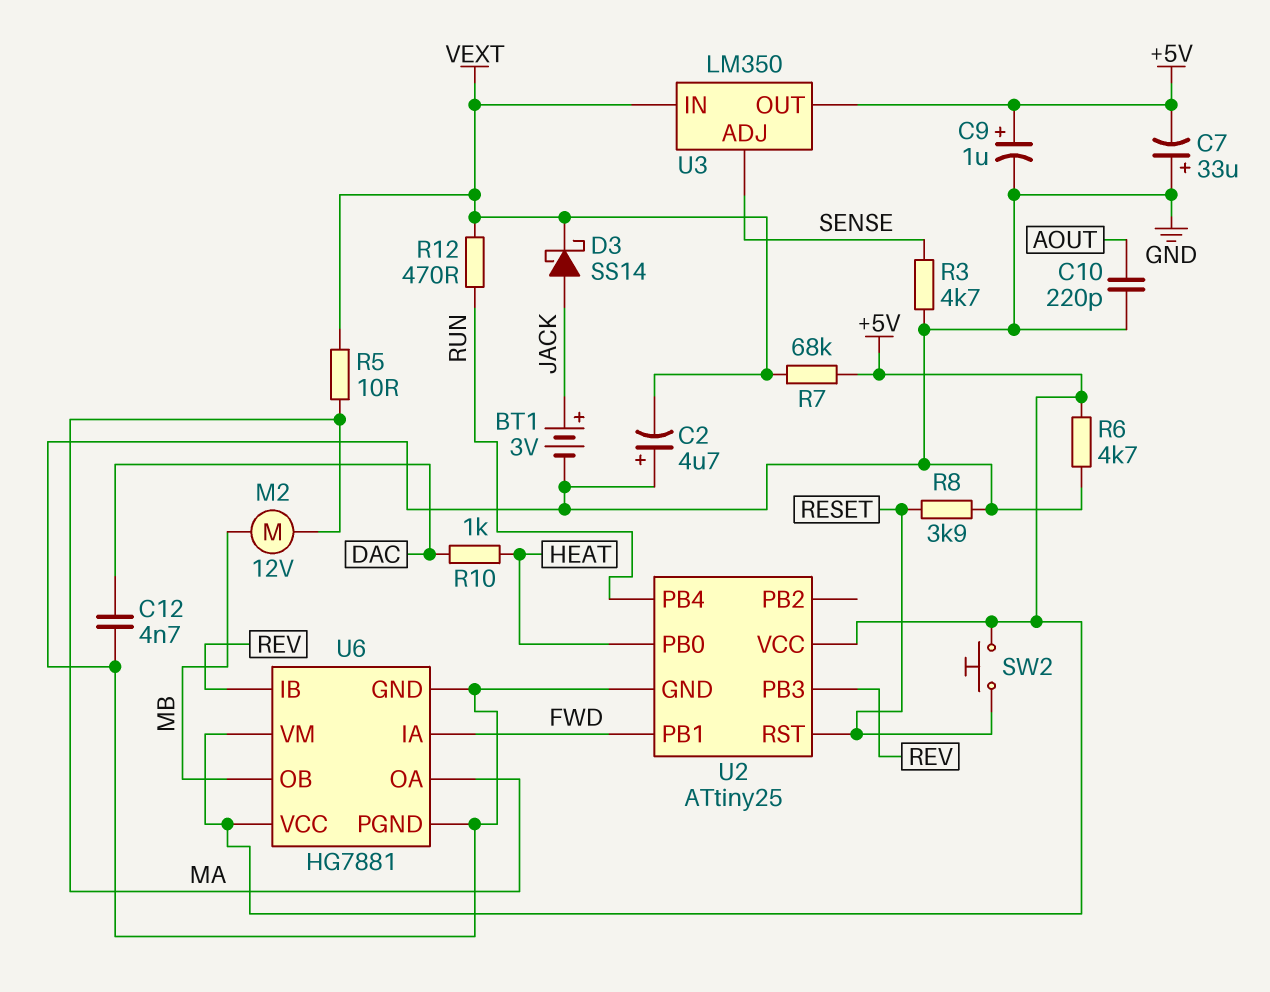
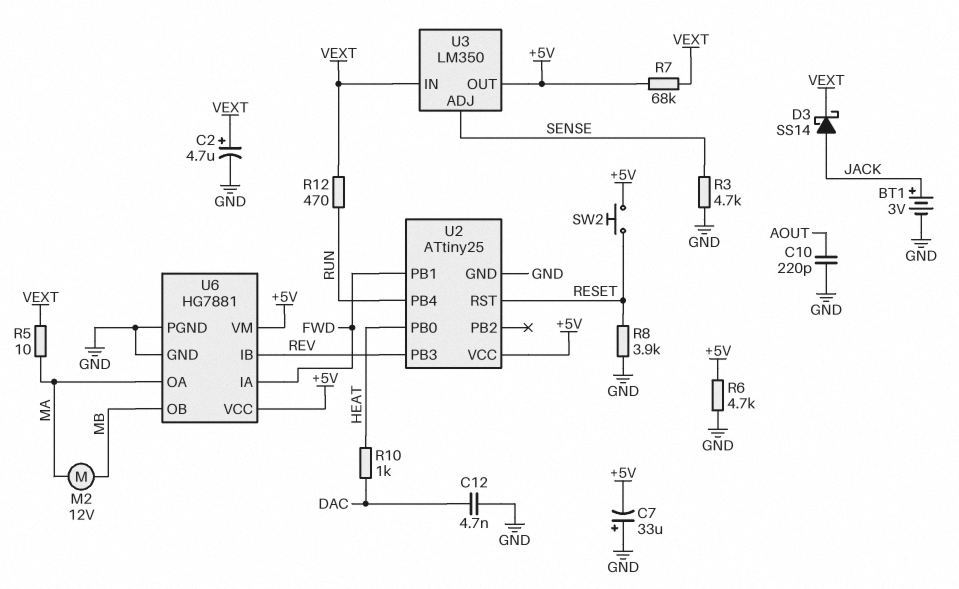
C2: 4.7uF (plus GND, minus VEXT) -> 4.7uF (plus VEXT, minus GND)
C9: 1uF (plus +5V, minus GND) -> none

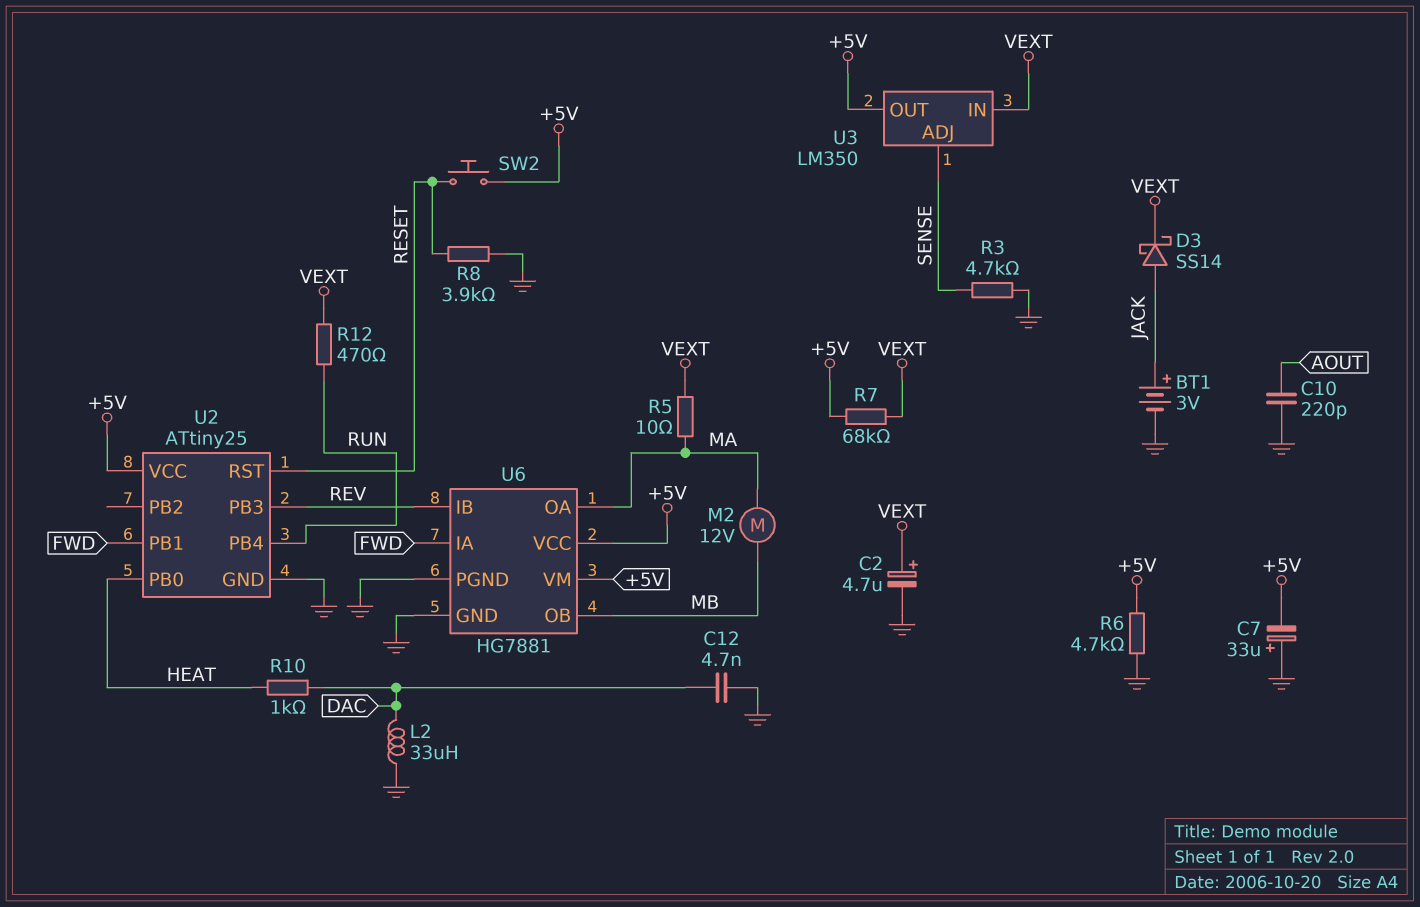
L2: none -> 33uH (DAC, GND)

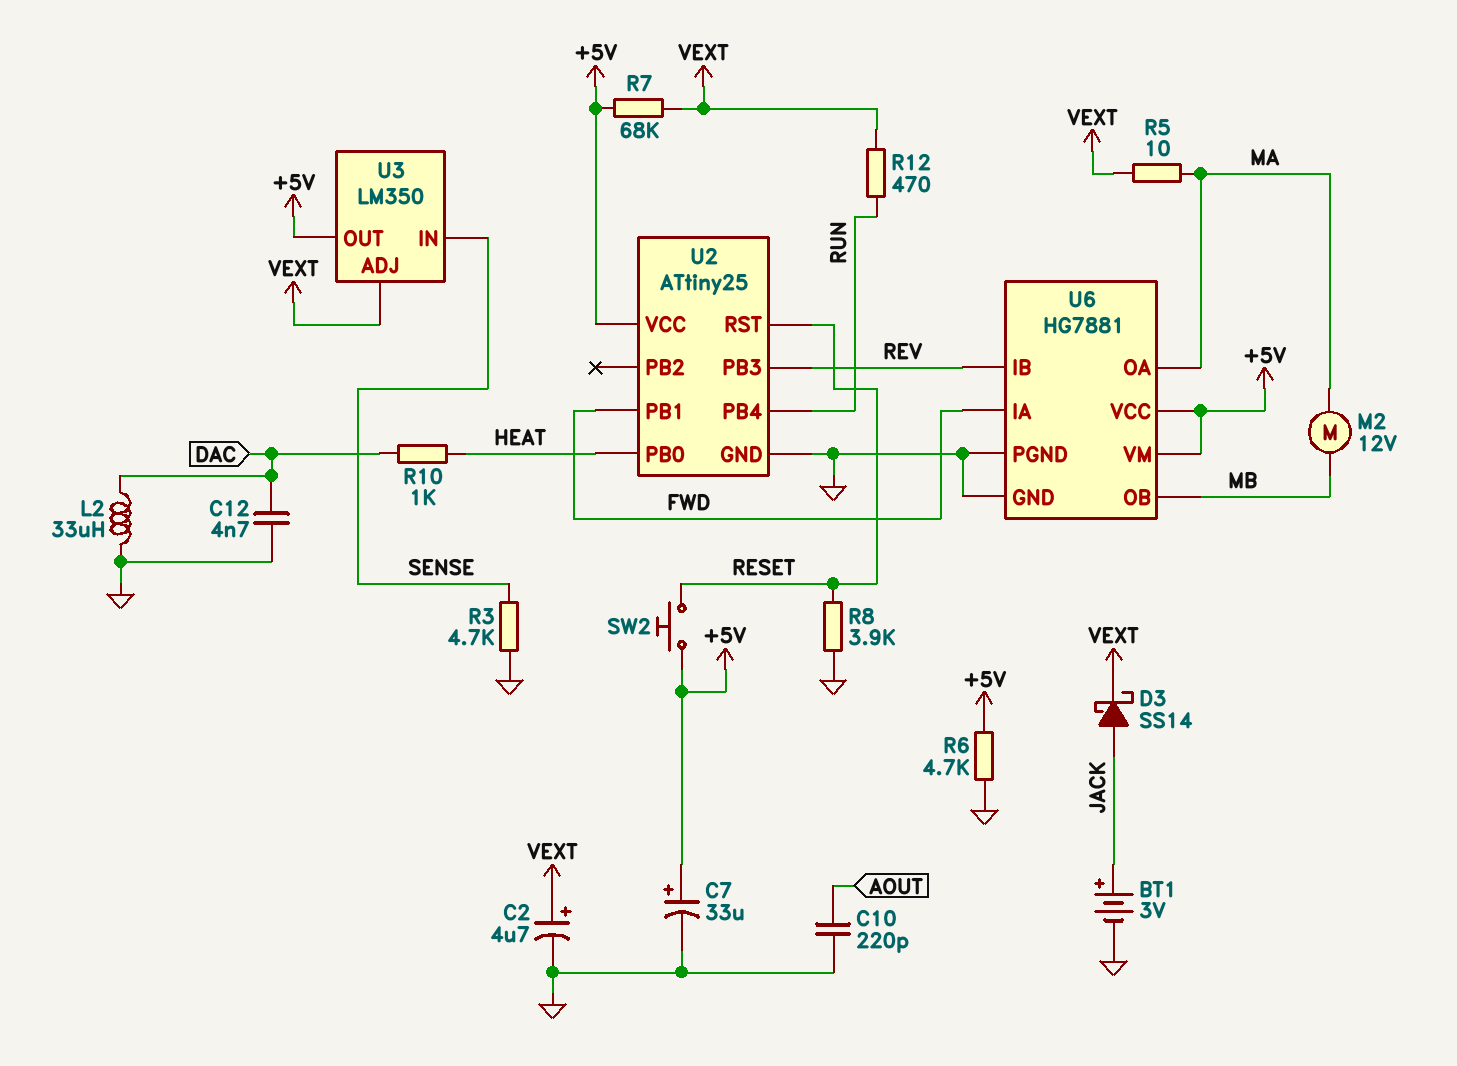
C7: 33uF (plus GND, minus +5V) -> 33uF (plus +5V, minus GND)
U3 pin ADJ: SENSE -> VEXT
U3 pin IN: VEXT -> SENSE

